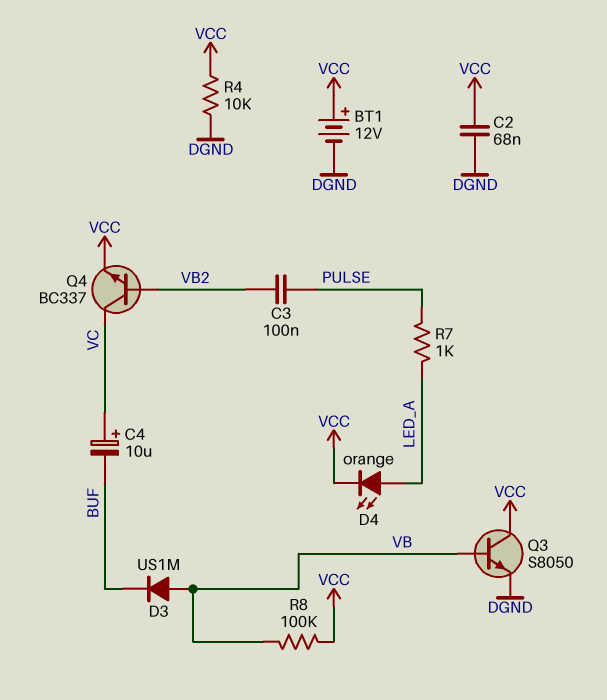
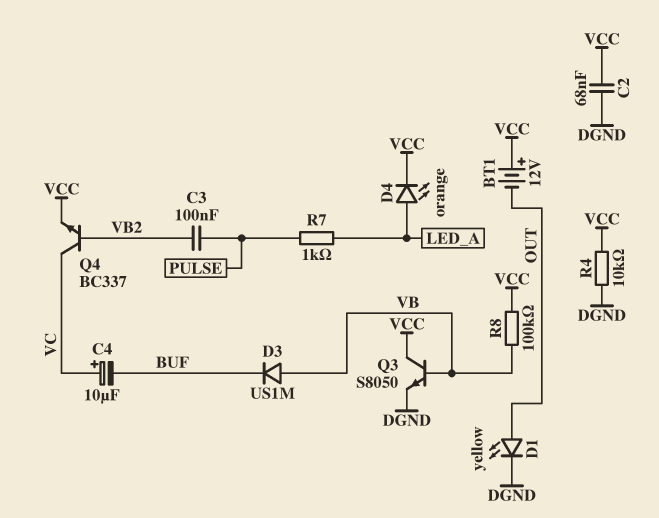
BT1: 12V (plus VCC, minus DGND) -> 12V (plus VCC, minus OUT)
D1: none -> LED yellow (A OUT, K DGND)

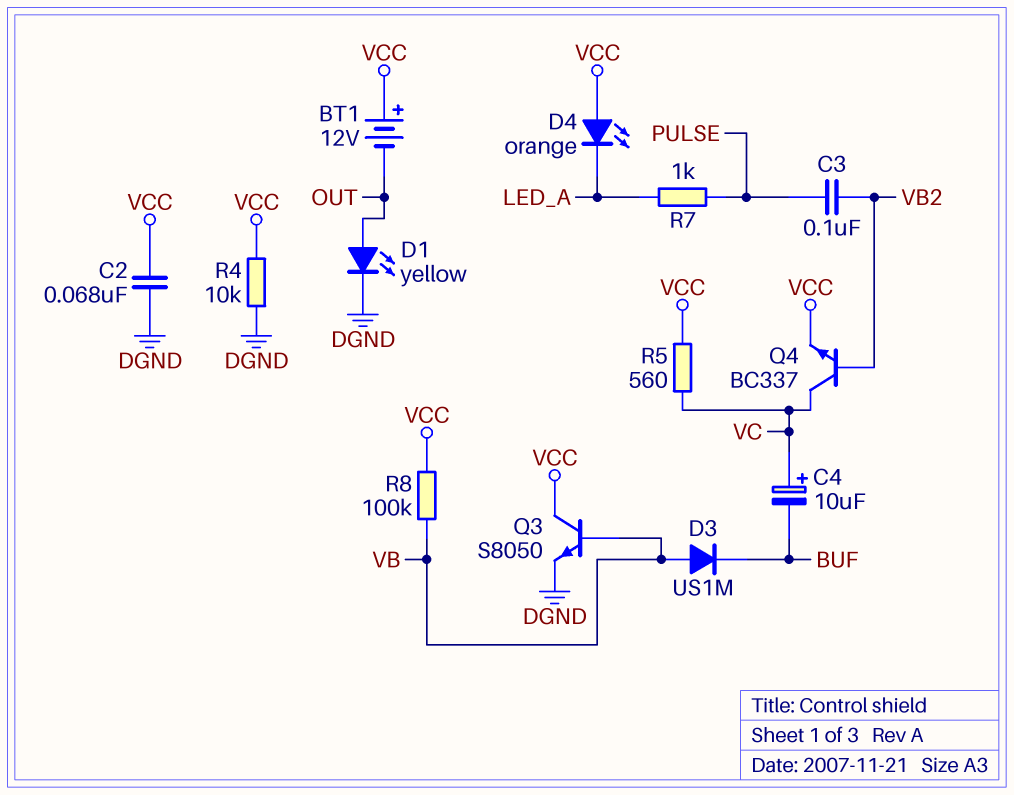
D4: LED orange (A LED_A, K VCC) -> LED orange (A VCC, K LED_A)
R5: none -> 560 (VC, VCC)

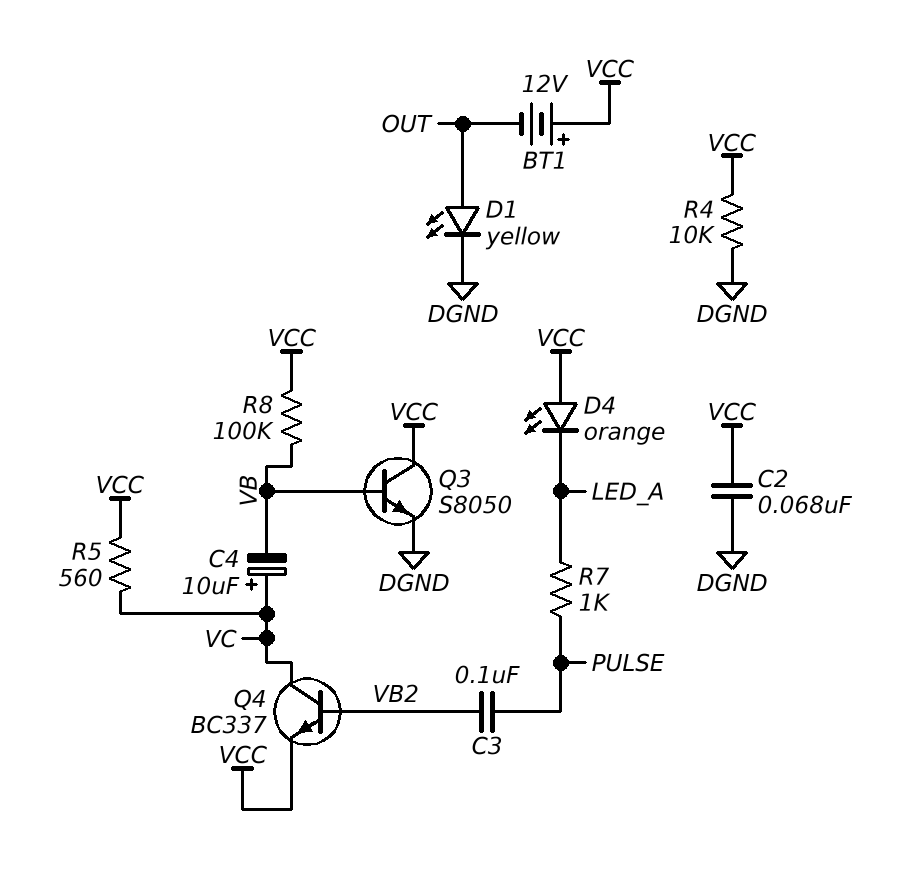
C4: 10uF (plus VC, minus BUF) -> 10uF (plus VC, minus VB)
D3: diode US1M (A VB, K BUF) -> none

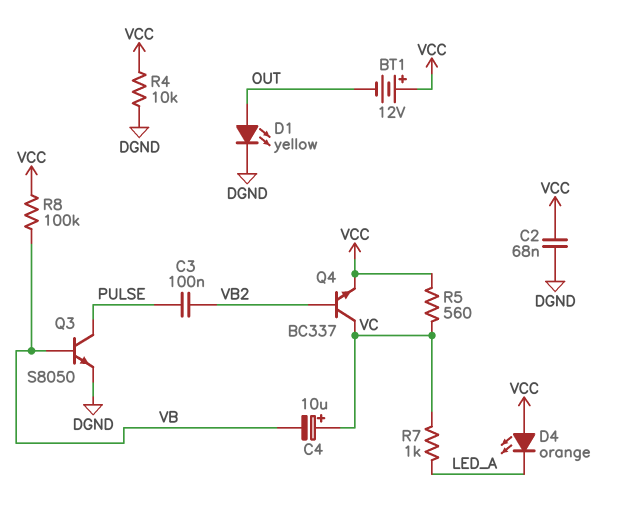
Q3: NPN S8050 (B VB, C VCC, E DGND) -> NPN S8050 (B VB, C PULSE, E DGND)
R7: 1k (LED_A, PULSE) -> 1k (LED_A, VC)

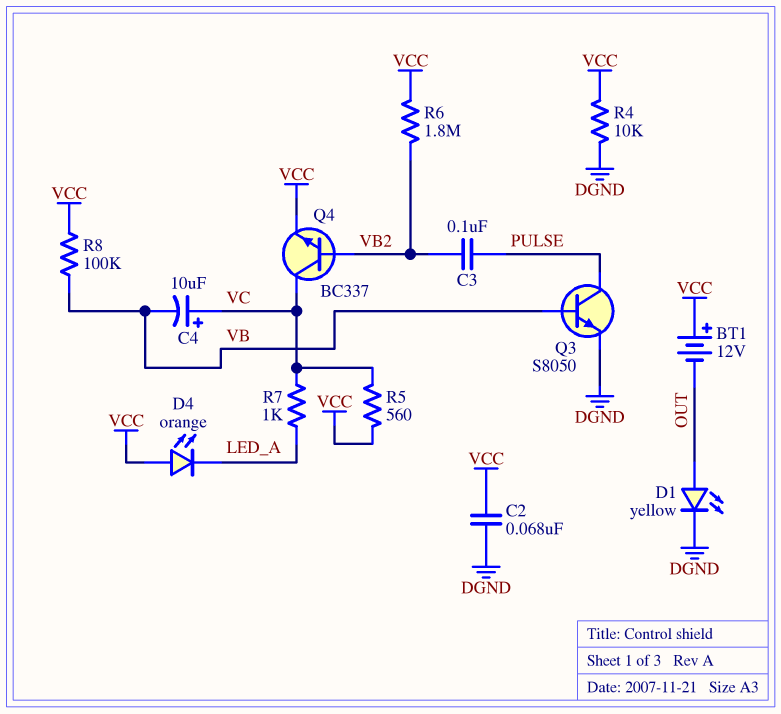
R6: none -> 1.8M (VB2, VCC)

